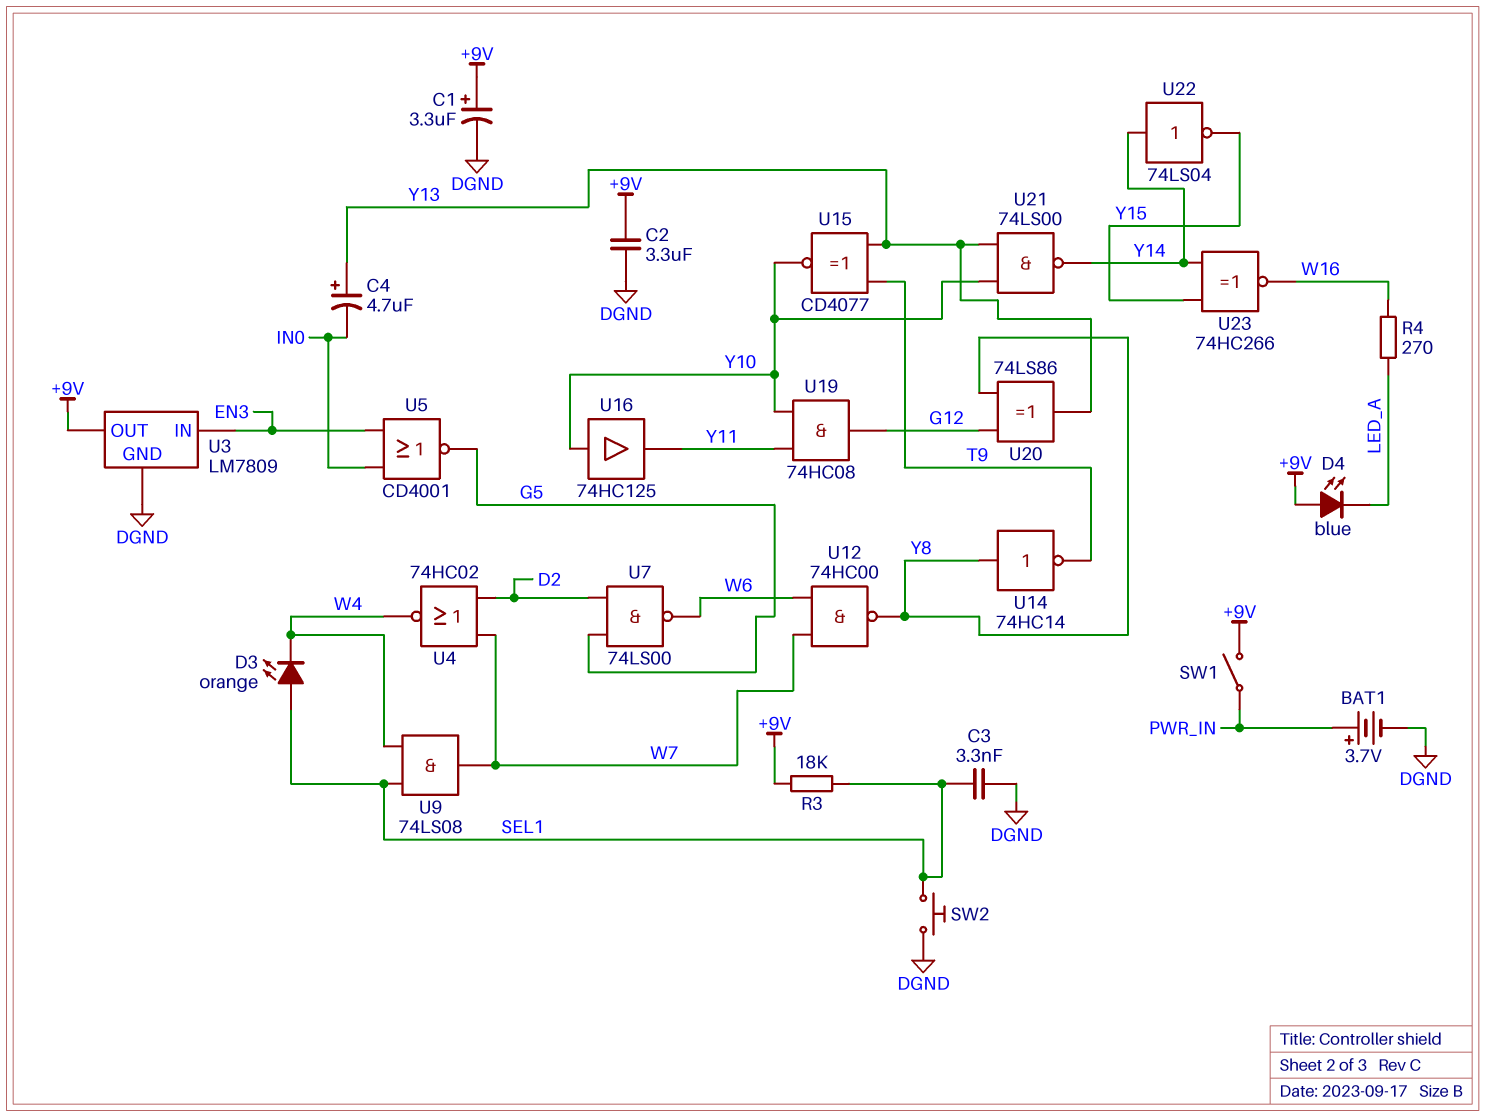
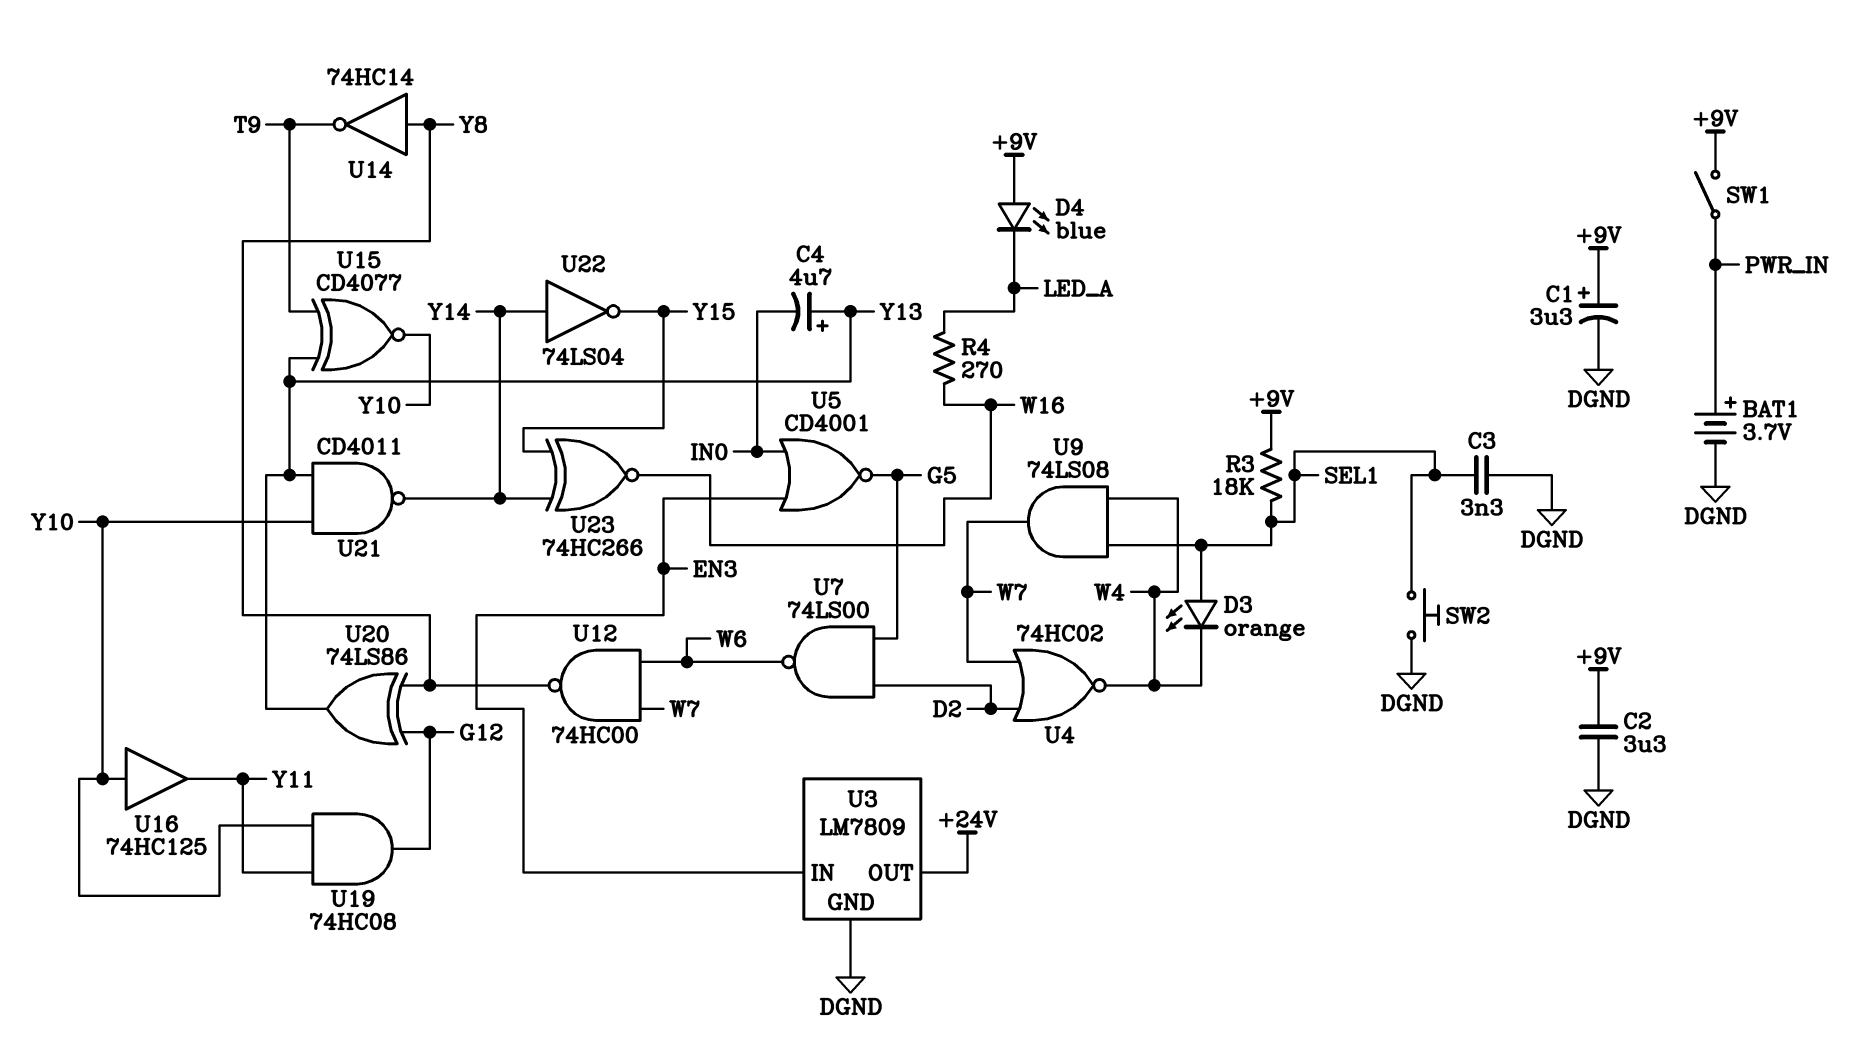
U3 pin OUT: +9V -> +24V
U21: NAND 74LS00 (in Y10, in Y13, out Y14) -> NAND CD4011 (in Y10, in Y13, out Y14)

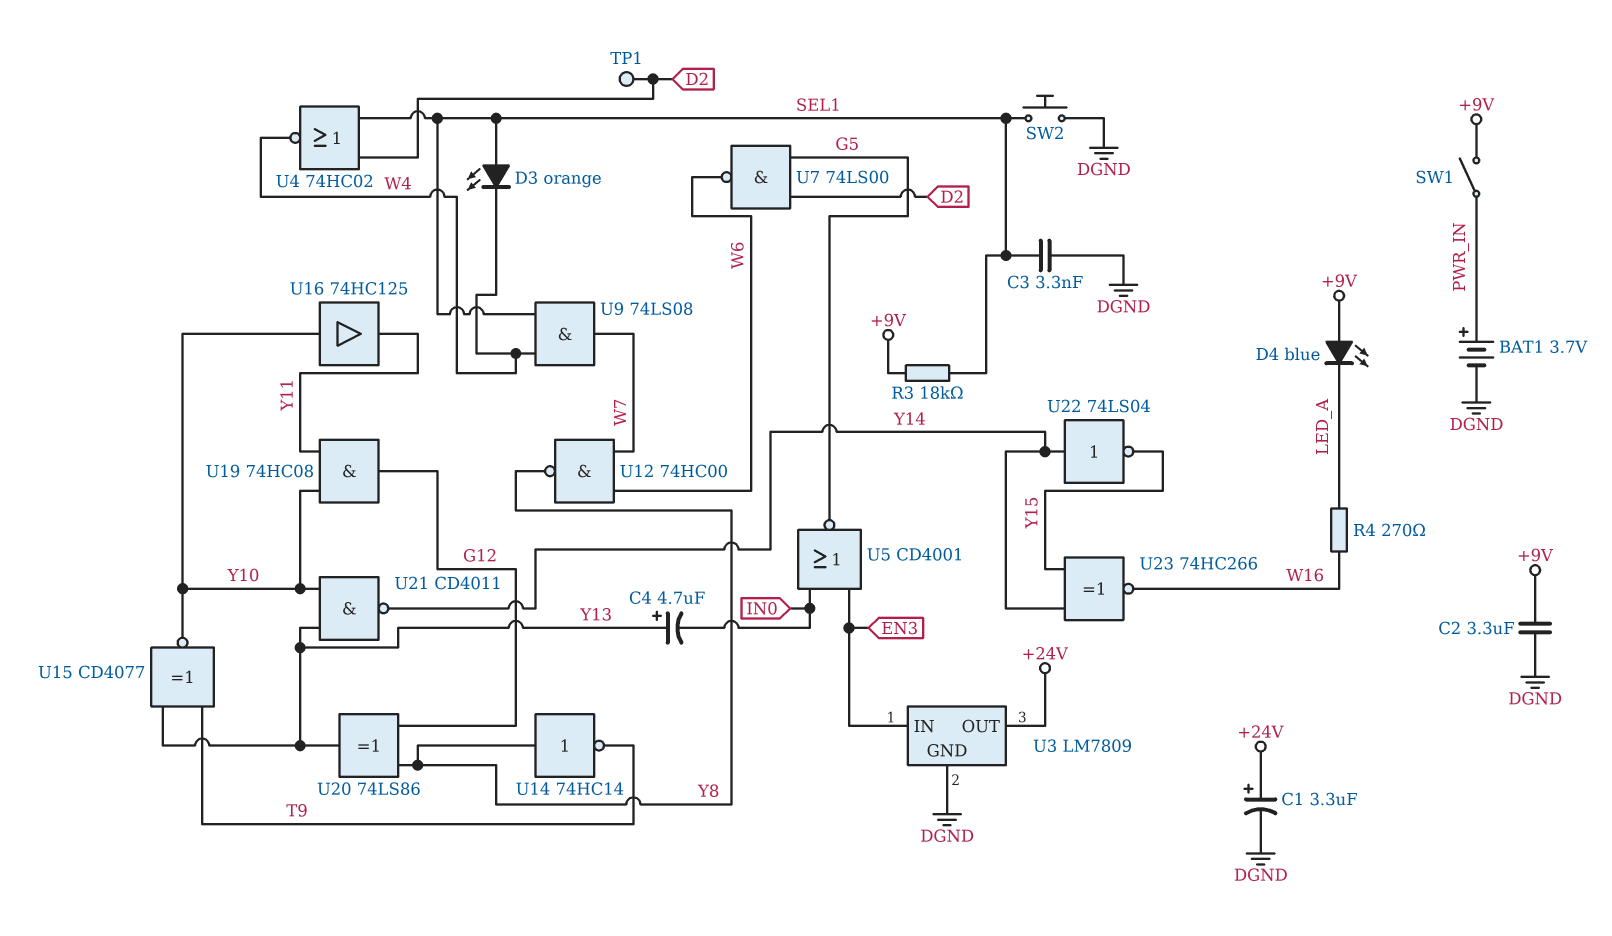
C1: 3.3uF (plus +9V, minus DGND) -> 3.3uF (plus +24V, minus DGND)
TP1: none -> test point (D2)
U4: NOR 74HC02 (in D2, in W7, out W4) -> NOR 74HC02 (in D2, in SEL1, out W4)

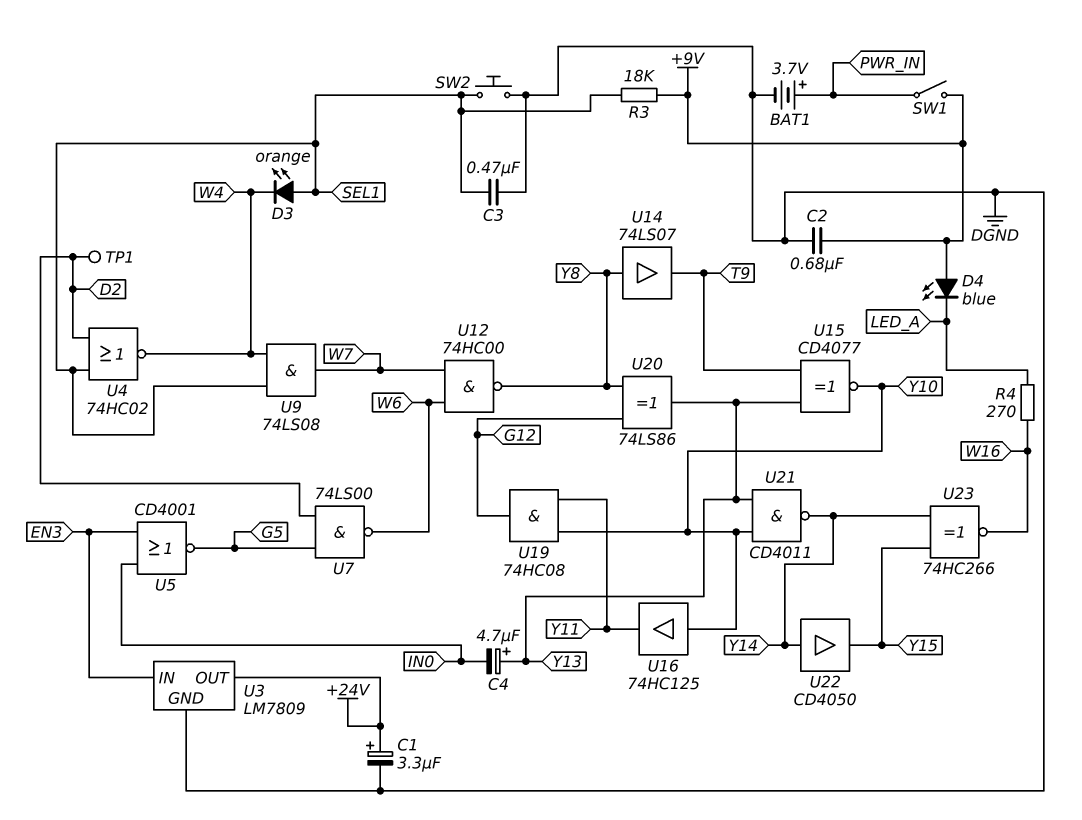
C2: 3.3uF (+9V, DGND) -> 680nF (+9V, DGND)
C3: 3.3nF (DGND, SEL1) -> 470nF (DGND, SEL1)
U14: NOT 74HC14 (in Y8, out T9) -> buffer 74LS07 (in Y8, out T9)
U22: NOT 74LS04 (in Y14, out Y15) -> buffer CD4050 (in Y14, out Y15)

